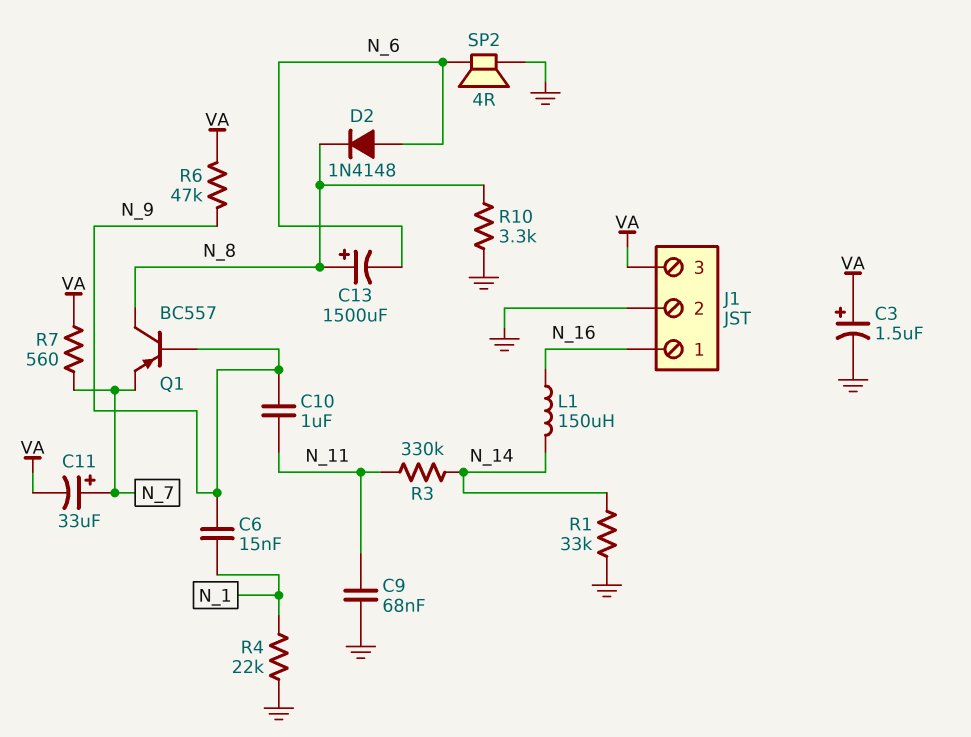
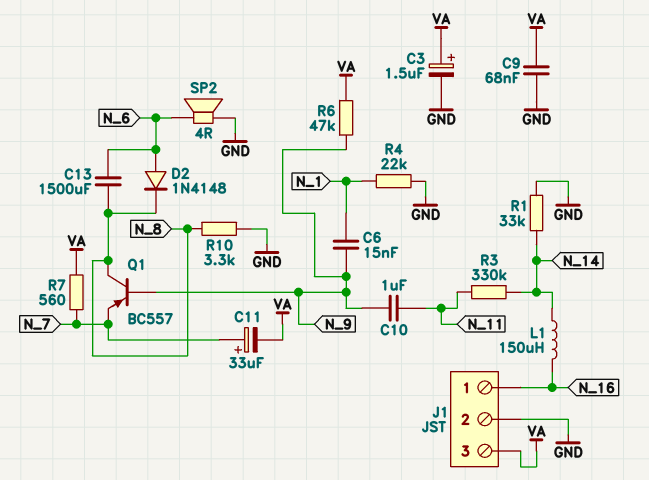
C9: 68nF (GND, N_11) -> 68nF (GND, VA)
C13: 1500uF (plus N_8, minus N_6) -> 1500uF (N_6, N_8)

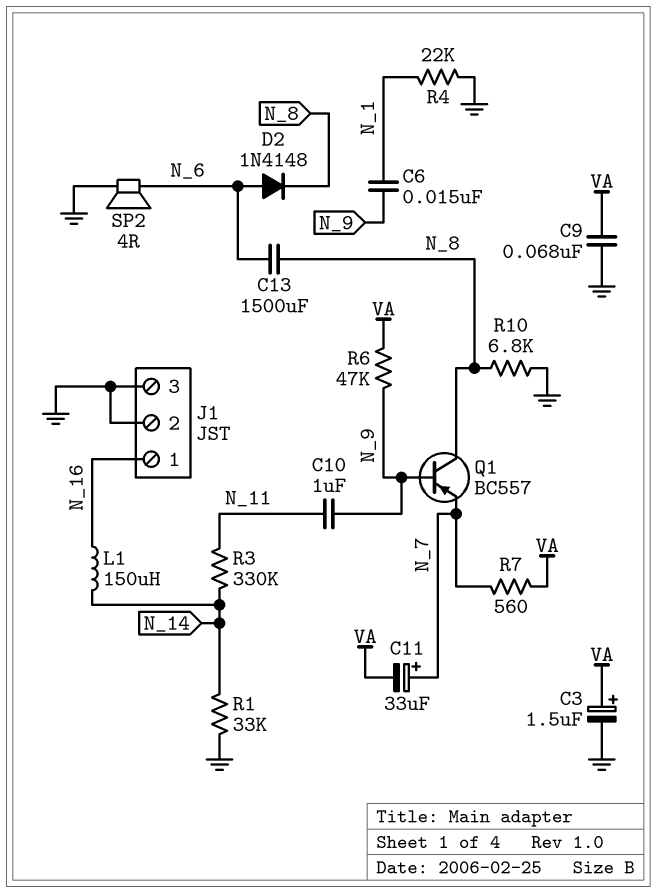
J1 pin 3: VA -> GND
R10: 3.3k (GND, N_8) -> 6.8k (GND, N_8)

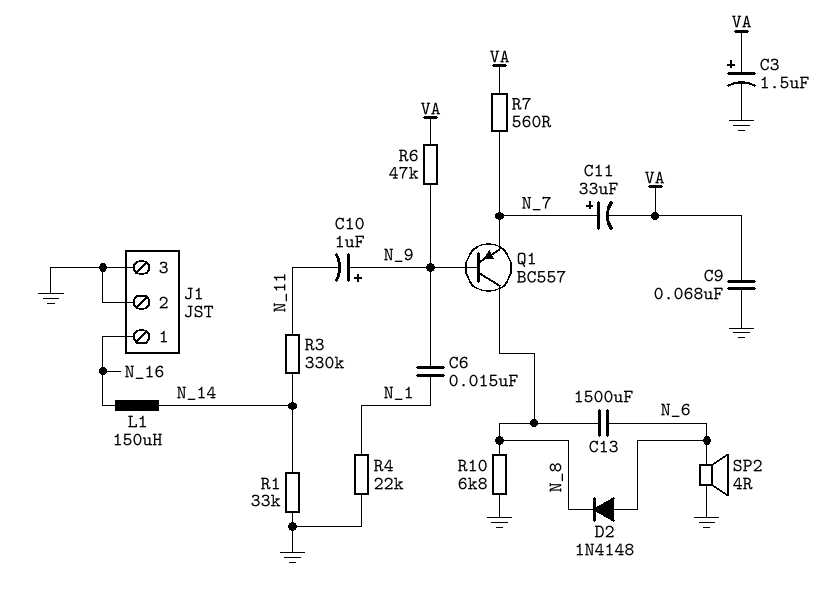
C10: 1uF (N_9, N_11) -> 1uF (plus N_9, minus N_11)

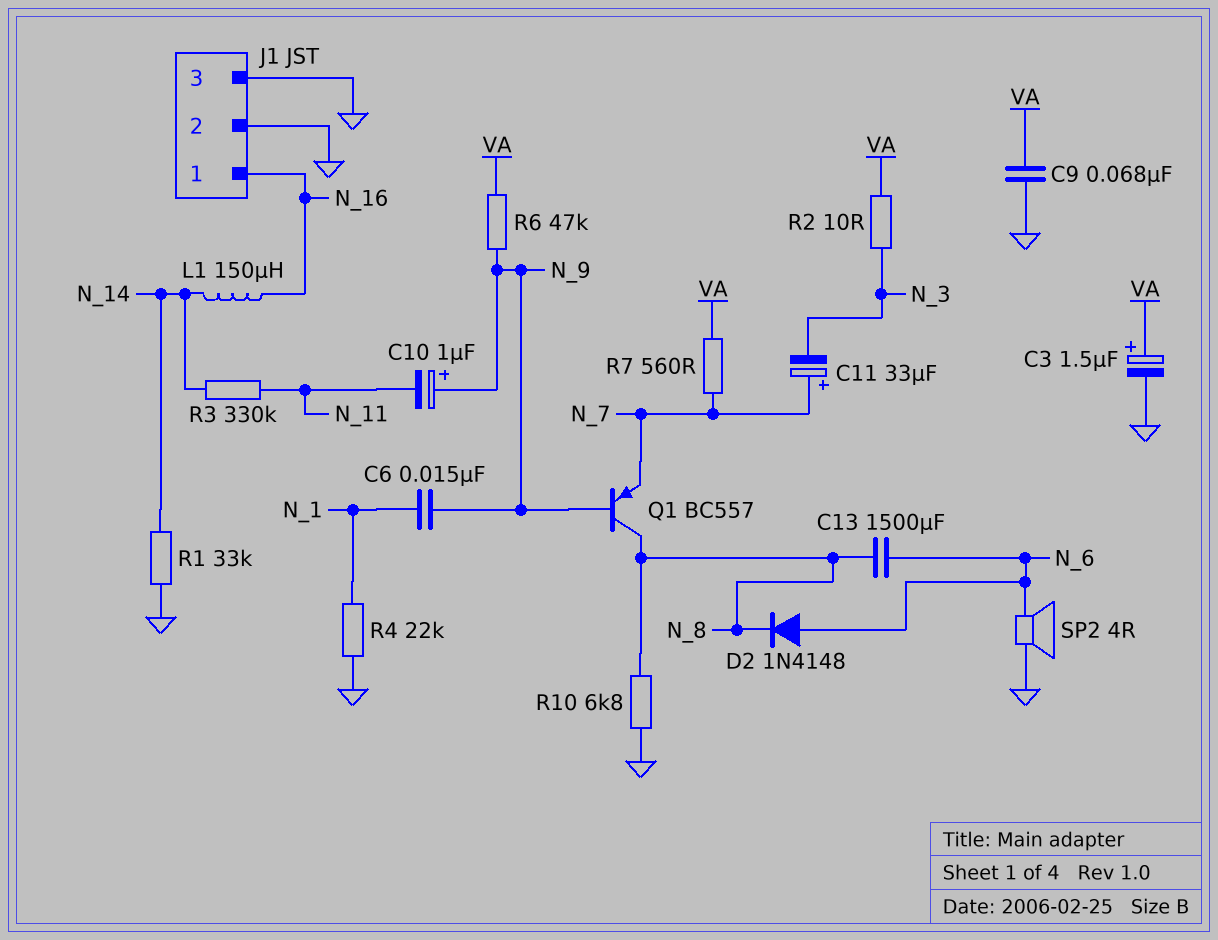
C11: 33uF (plus N_7, minus VA) -> 33uF (plus N_7, minus N_3)
R2: none -> 10 (N_3, VA)

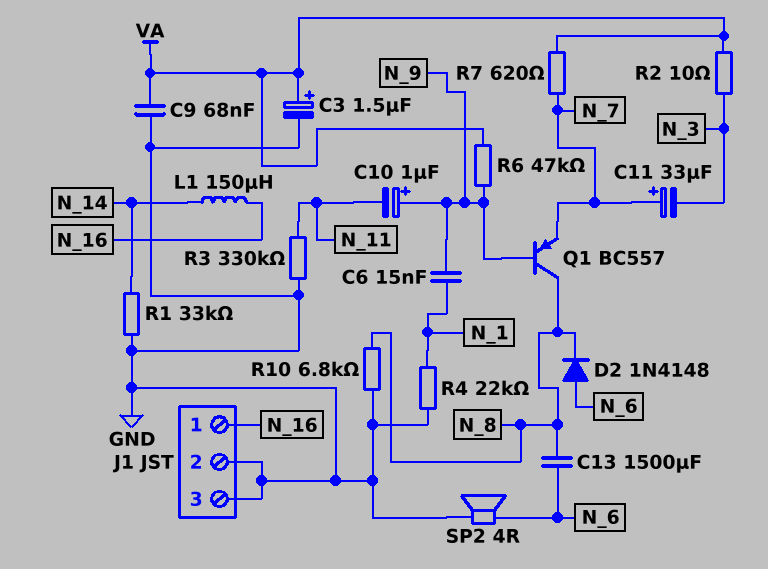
R3: 330k (N_11, N_14) -> 330k (GND, N_11)
R7: 560 (N_7, VA) -> 620 (N_7, VA)

